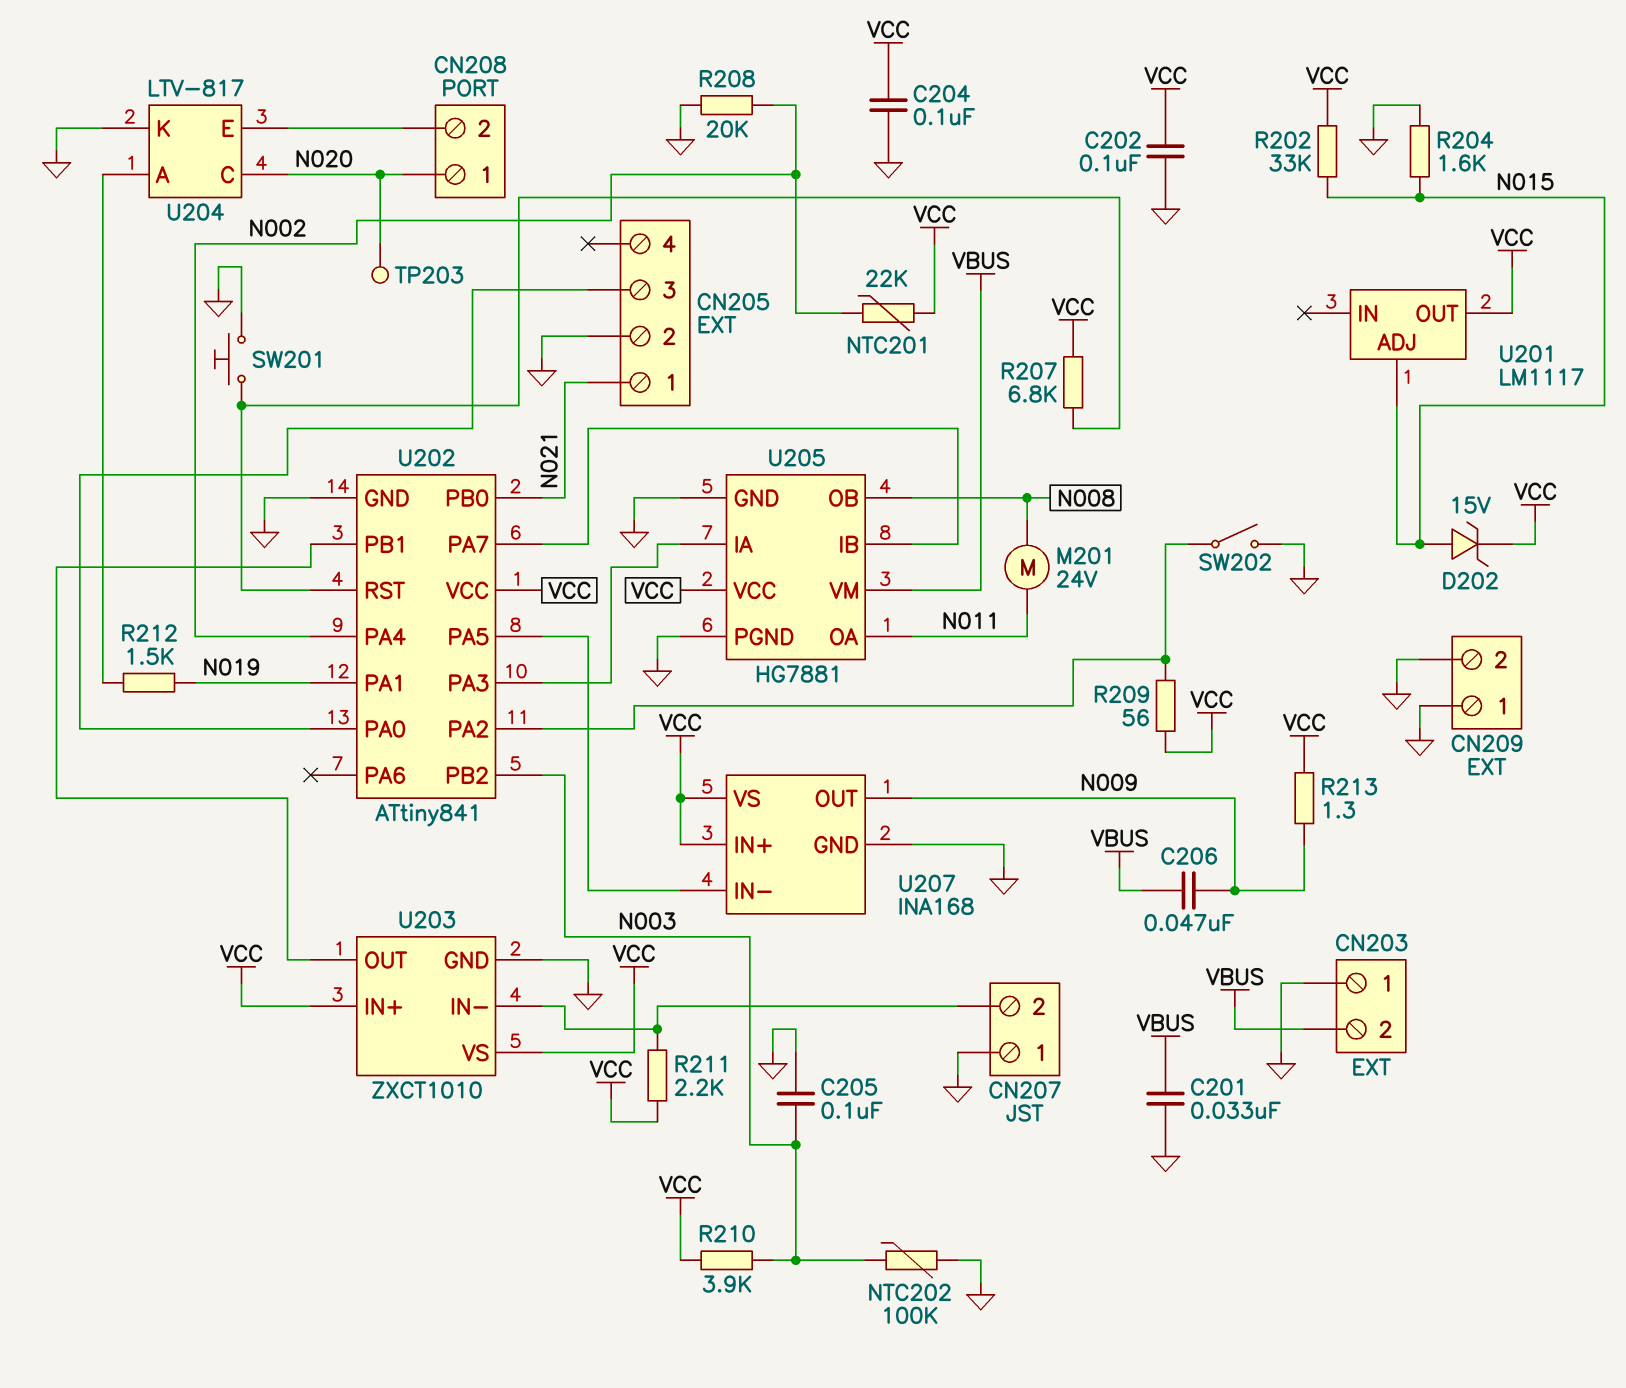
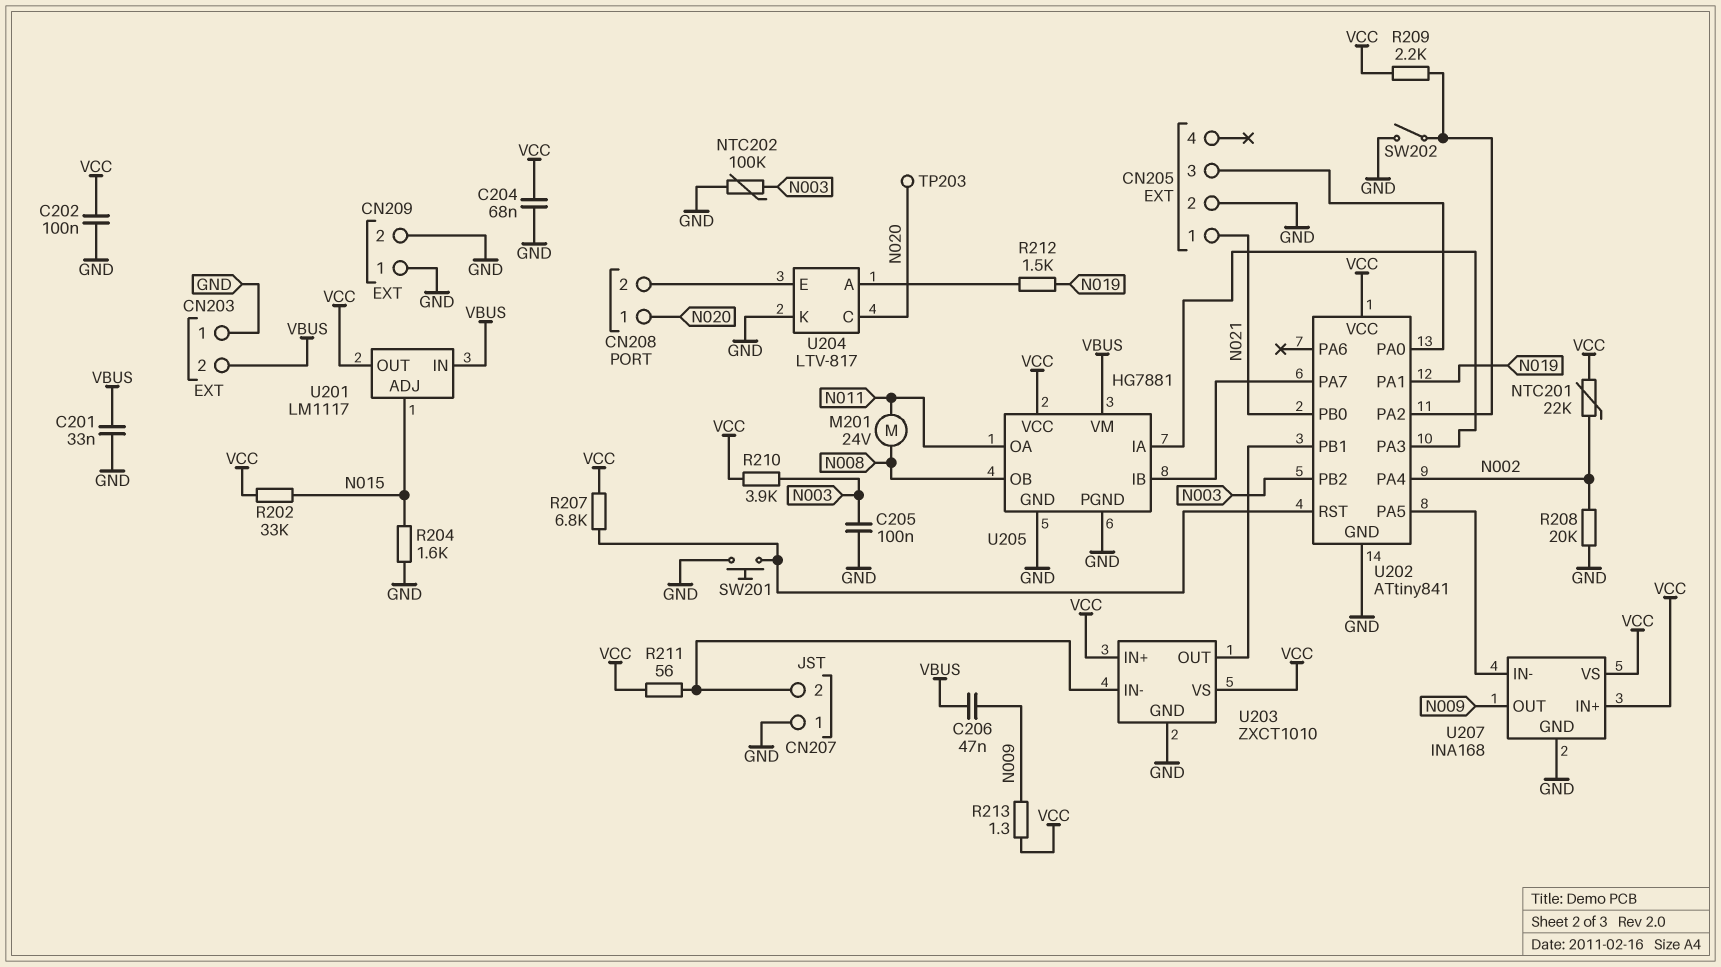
C204: 100nF (GND, VCC) -> 68nF (GND, VCC)
D202: zener 15V (A N015, K VCC) -> none
R209: 56 (U202/PA2, VCC) -> 2.2k (U202/PA2, VCC)
R211: 2.2k (CN207/2, VCC) -> 56 (CN207/2, VCC)
U201 pin IN: none -> VBUS

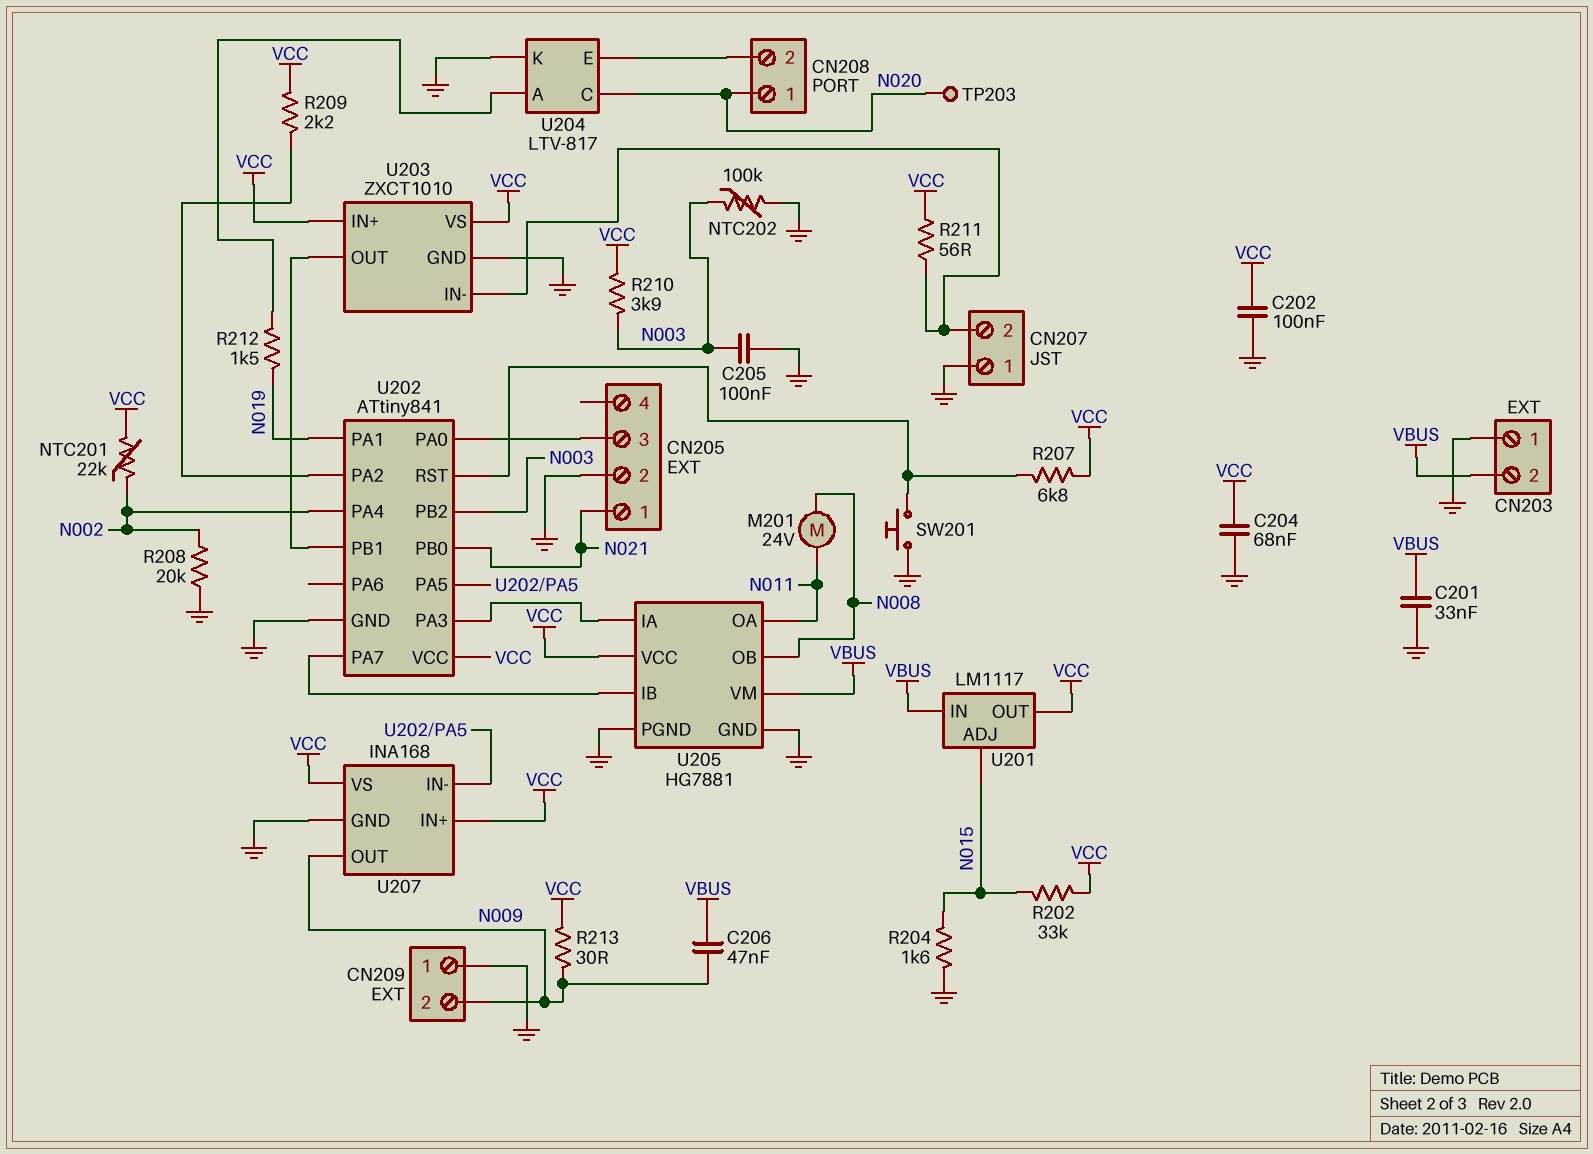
CN209 pin 2: GND -> N009
R213: 1.3 (N009, VCC) -> 30 (N009, VCC)
SW202: switch (GND, U202/PA2) -> none

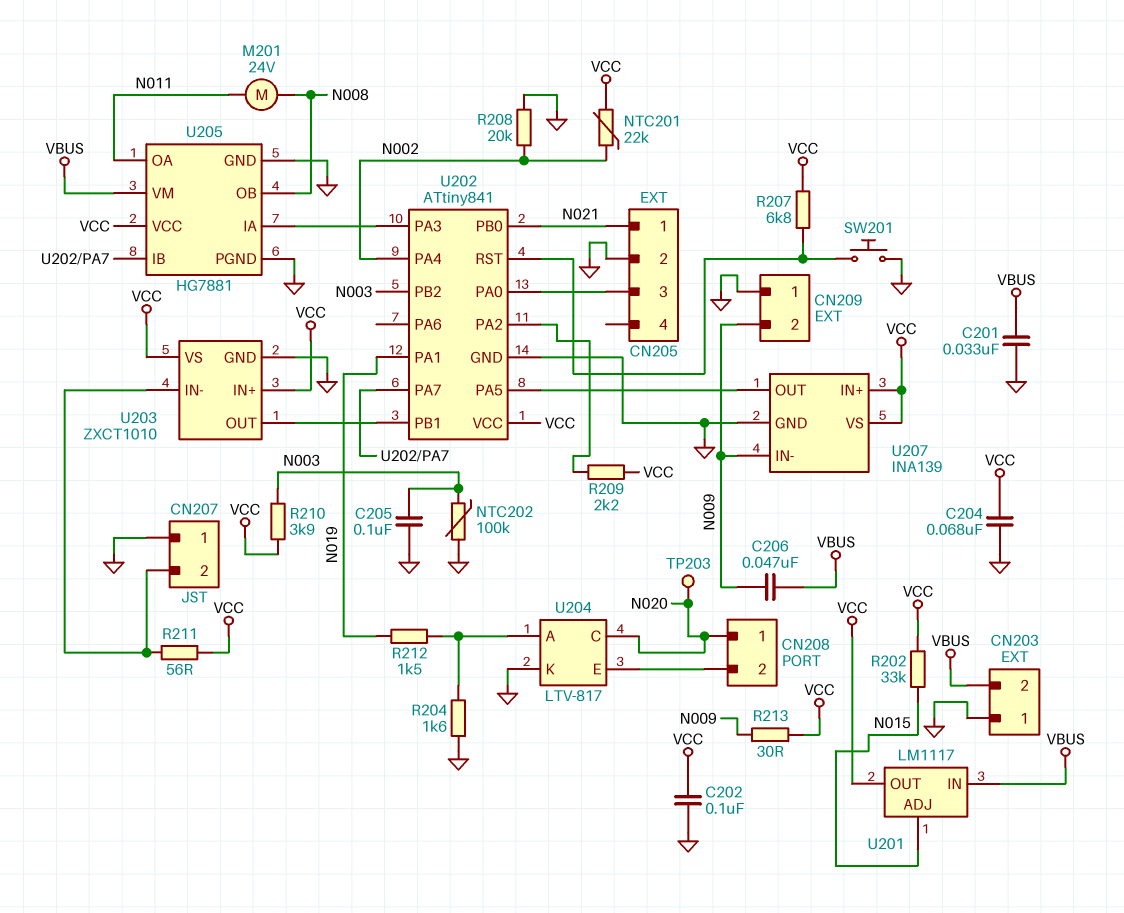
R204: 1.6k (GND, N015) -> 1.6k (GND, U204/A)
U207: INA168 -> INA139
U207 pin IN-: U202/PA5 -> N009
U207 pin OUT: N009 -> U202/PA5

